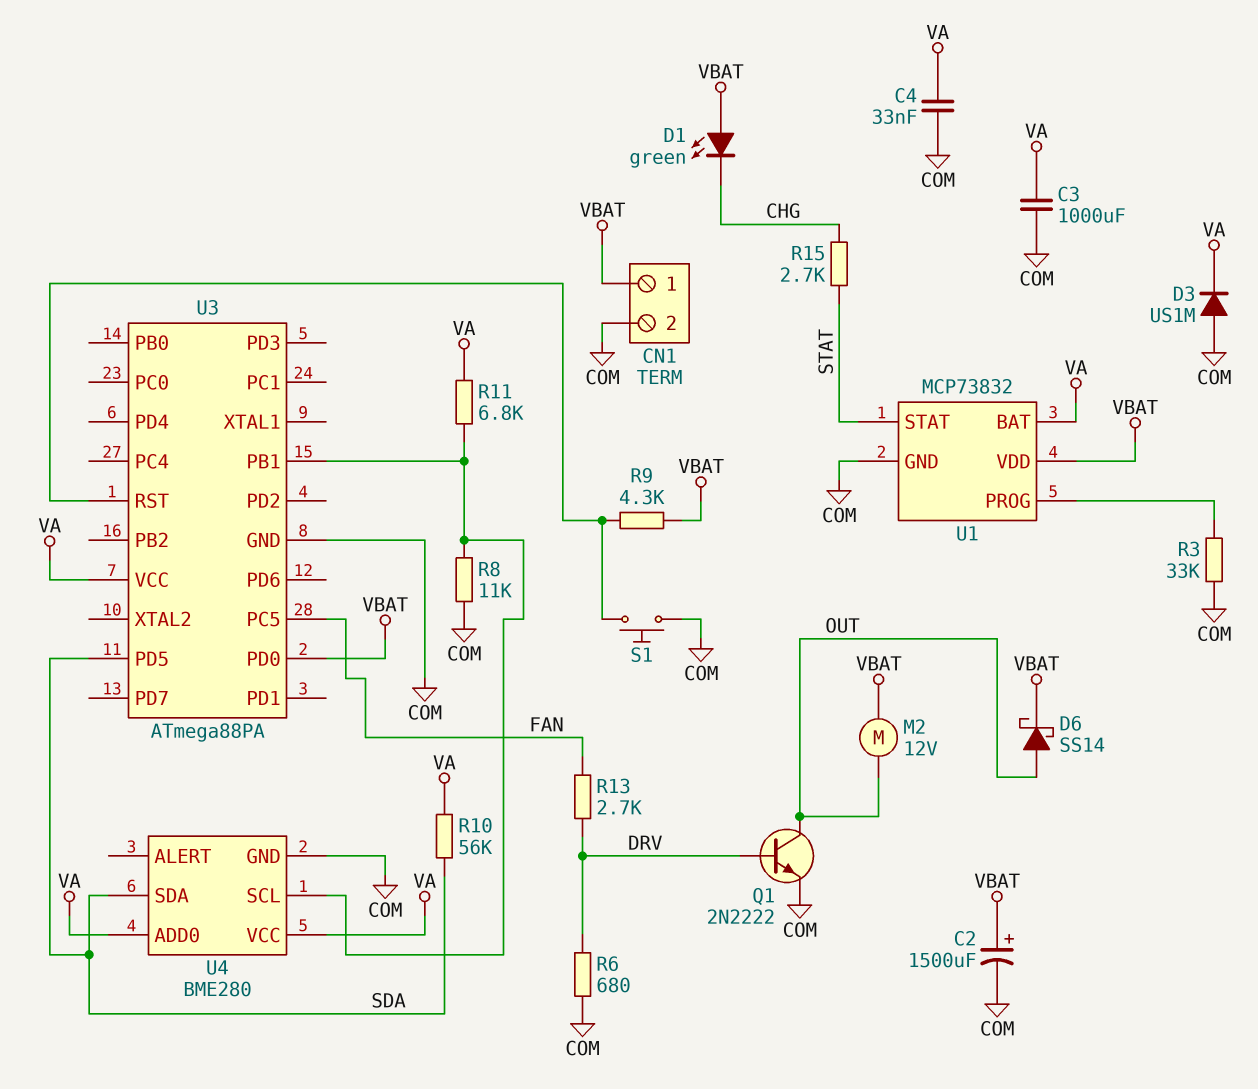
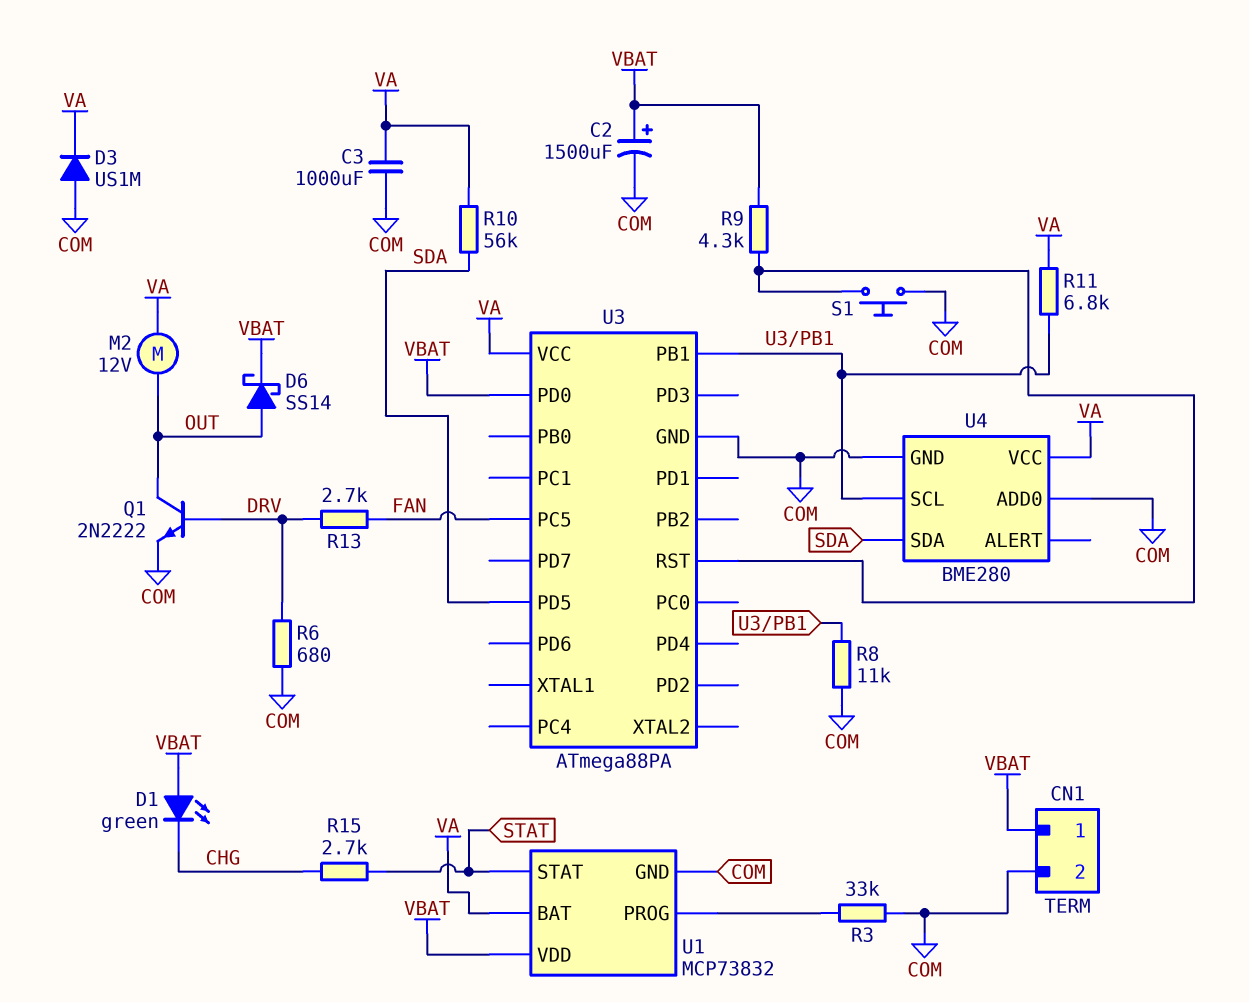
C4: 33nF (COM, VA) -> none
M2: motor 12V (OUT, VBAT) -> motor 12V (OUT, VA)
U4 pin ADD0: VA -> COM

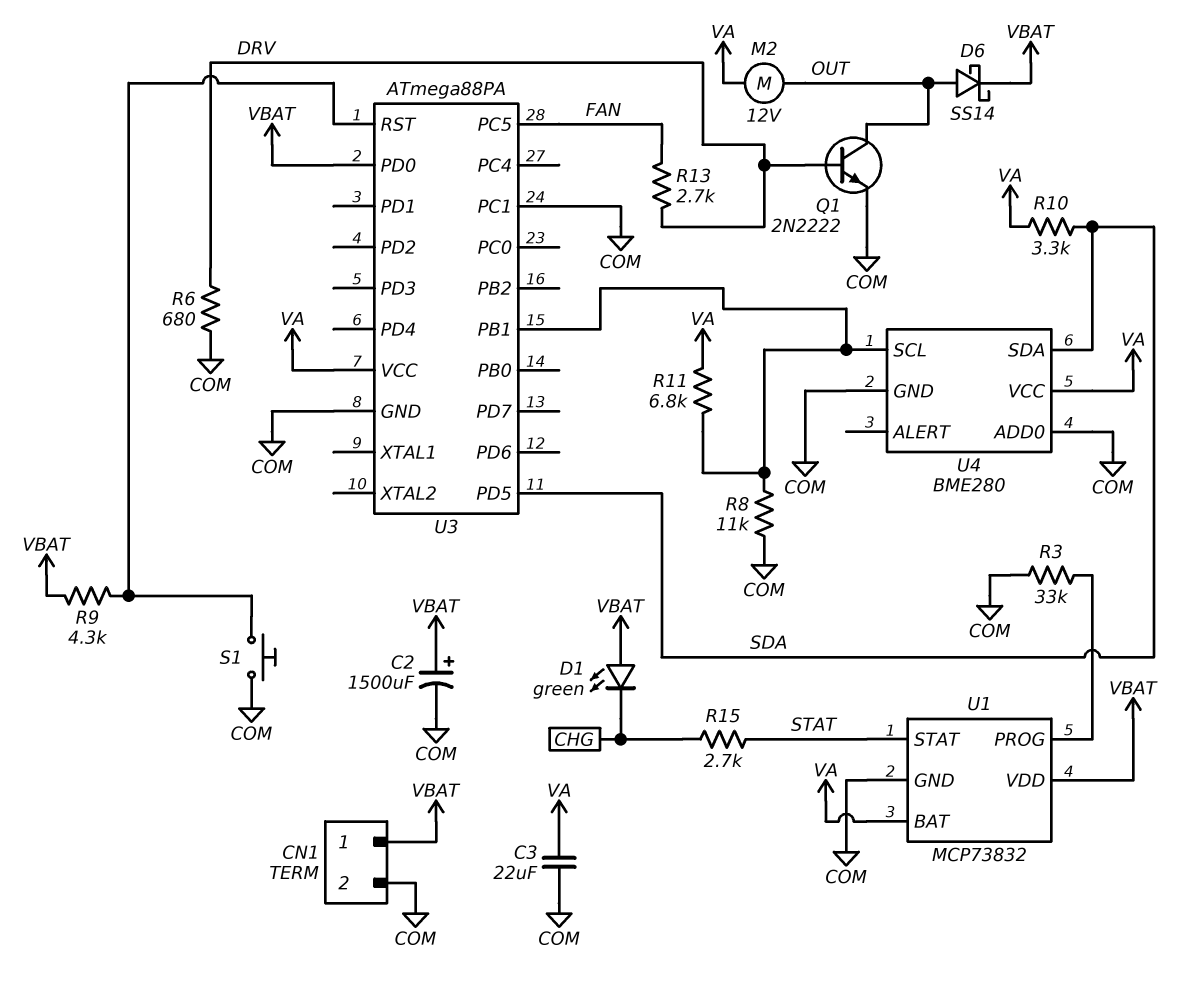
C3: 1000uF (COM, VA) -> 22uF (COM, VA)
D3: diode US1M (A COM, K VA) -> none
R10: 56k (SDA, VA) -> 3.3k (SDA, VA)
U3 pin PC1: none -> COM

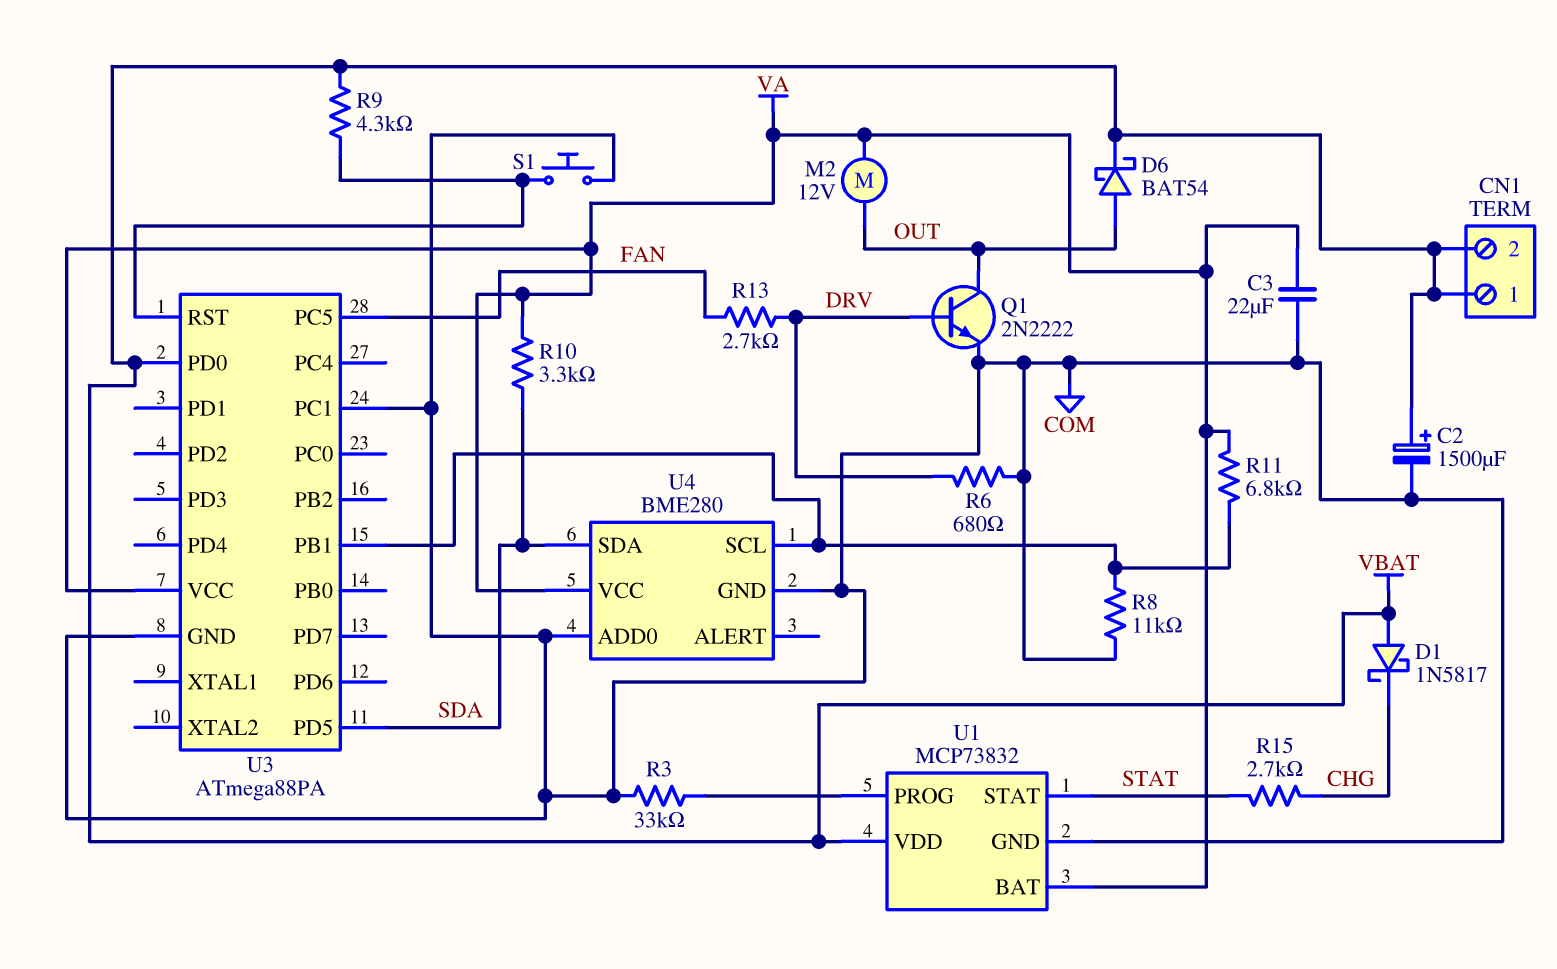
CN1 pin 2: COM -> VBAT
D1: LED green (A VBAT, K CHG) -> schottky 1N5817 (A VBAT, K CHG)
D6: schottky SS14 (A OUT, K VBAT) -> schottky BAT54 (A OUT, K VBAT)

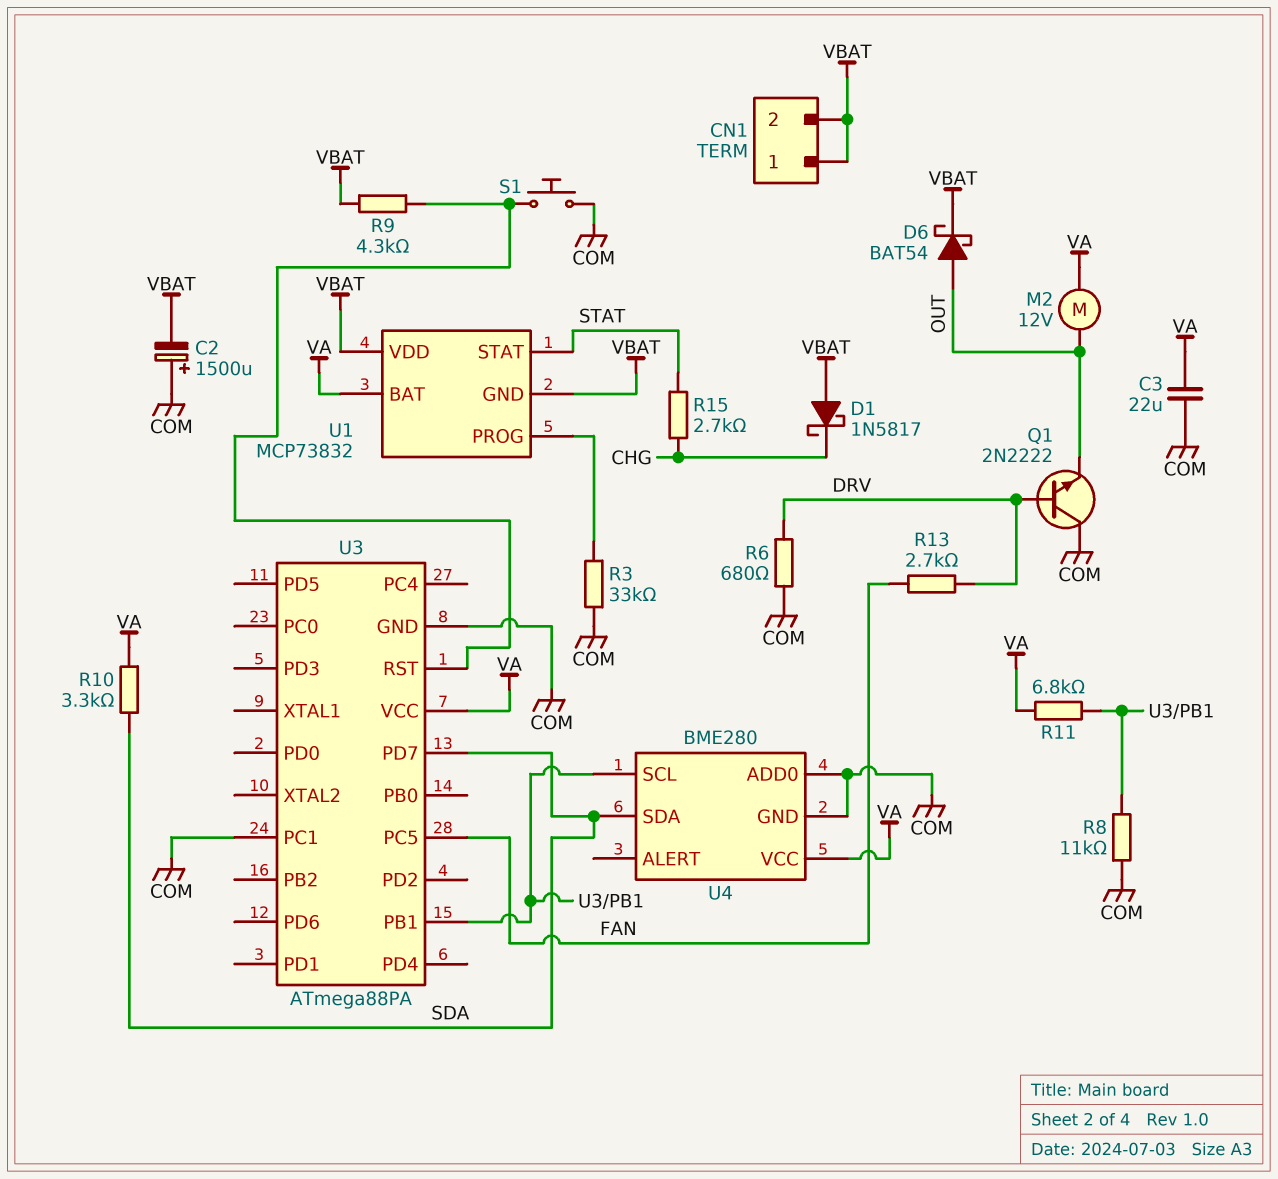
C2: 1500uF (plus VBAT, minus COM) -> 1500uF (plus COM, minus VBAT)
Q1: NPN 2N2222 (B DRV, C OUT, E COM) -> NPN 2N2222 (B DRV, C COM, E OUT)
U1 pin GND: COM -> VBAT
U3 pin PD0: VBAT -> none
U3 pin PD5: SDA -> none
U3 pin PD7: none -> SDA

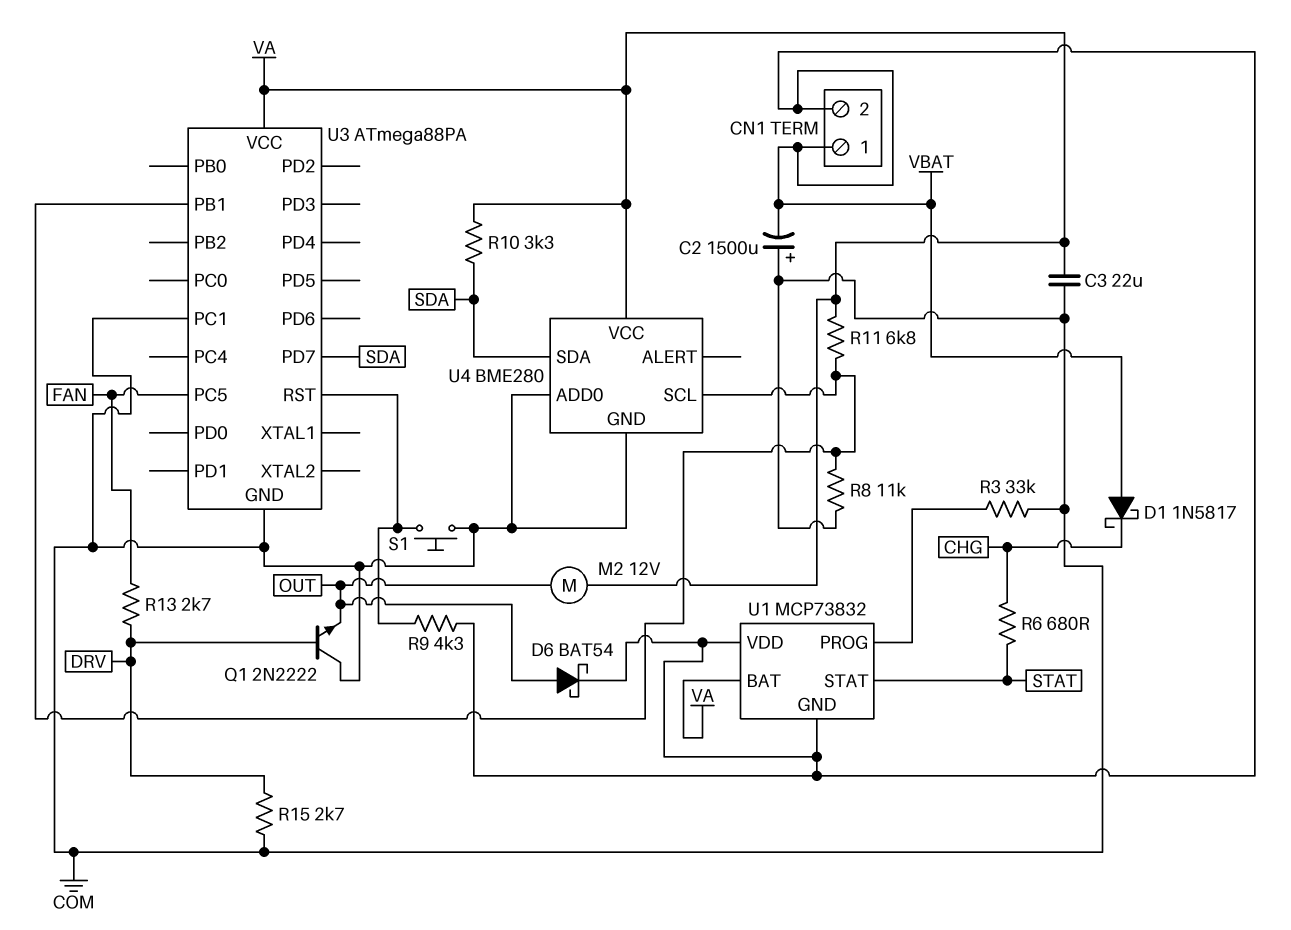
R6: 680 (COM, DRV) -> 680 (CHG, STAT)
R15: 2.7k (CHG, STAT) -> 2.7k (COM, DRV)

